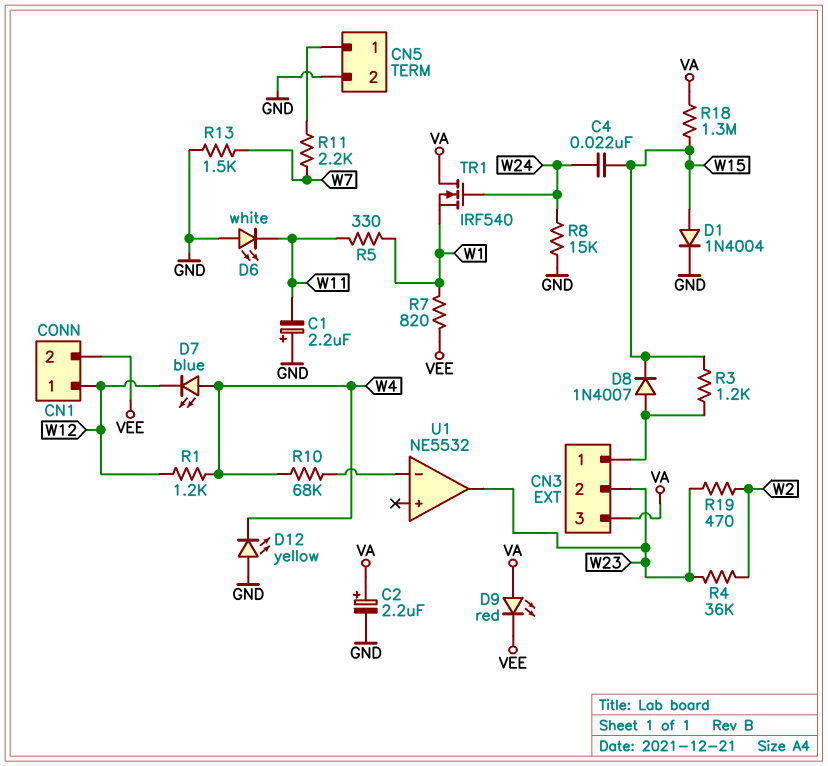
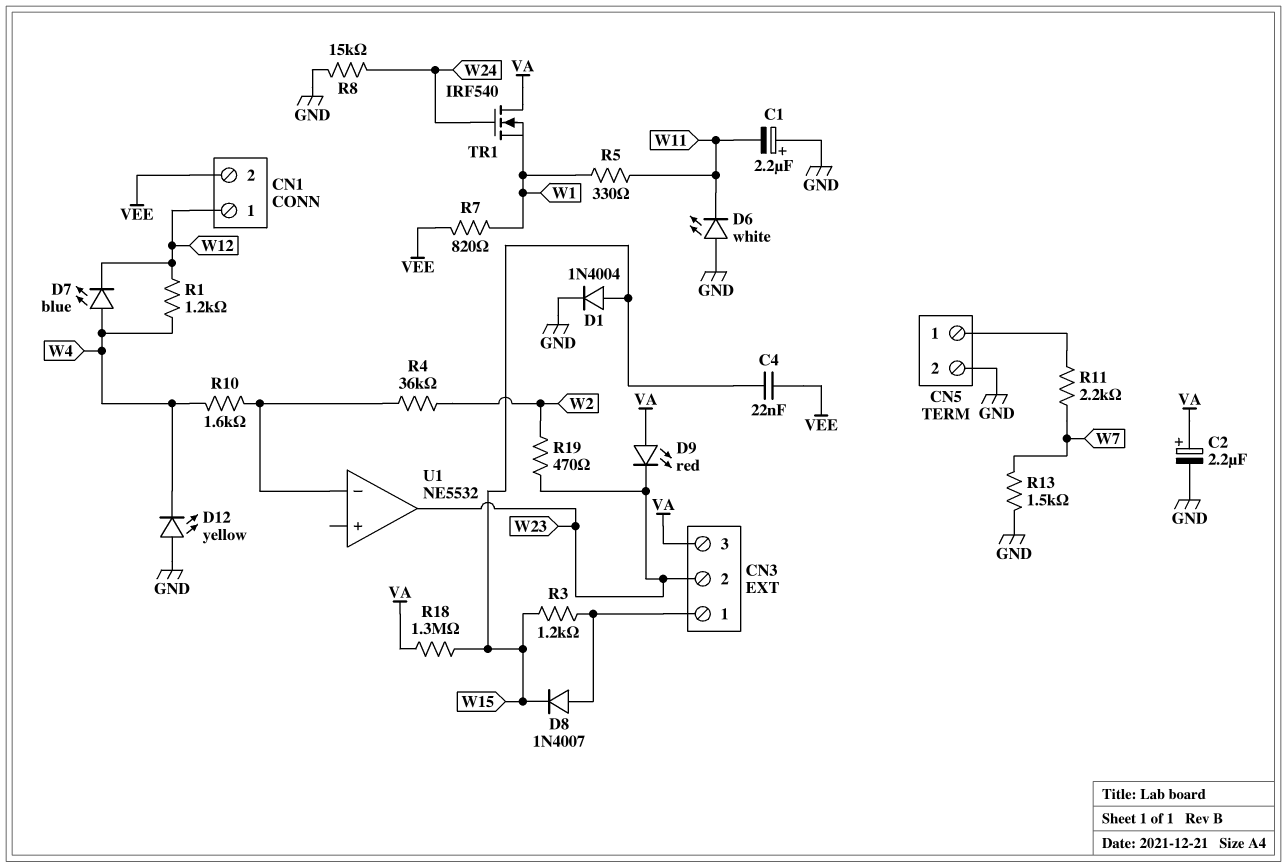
C4: 22nF (W15, W24) -> 22nF (VEE, W15)
D9: LED red (A VA, K VEE) -> LED red (A VA, K W23)
R4: 36k (W2, W23) -> 36k (U1/in-, W2)
R10: 68k (U1/in-, W4) -> 1.6k (U1/in-, W4)

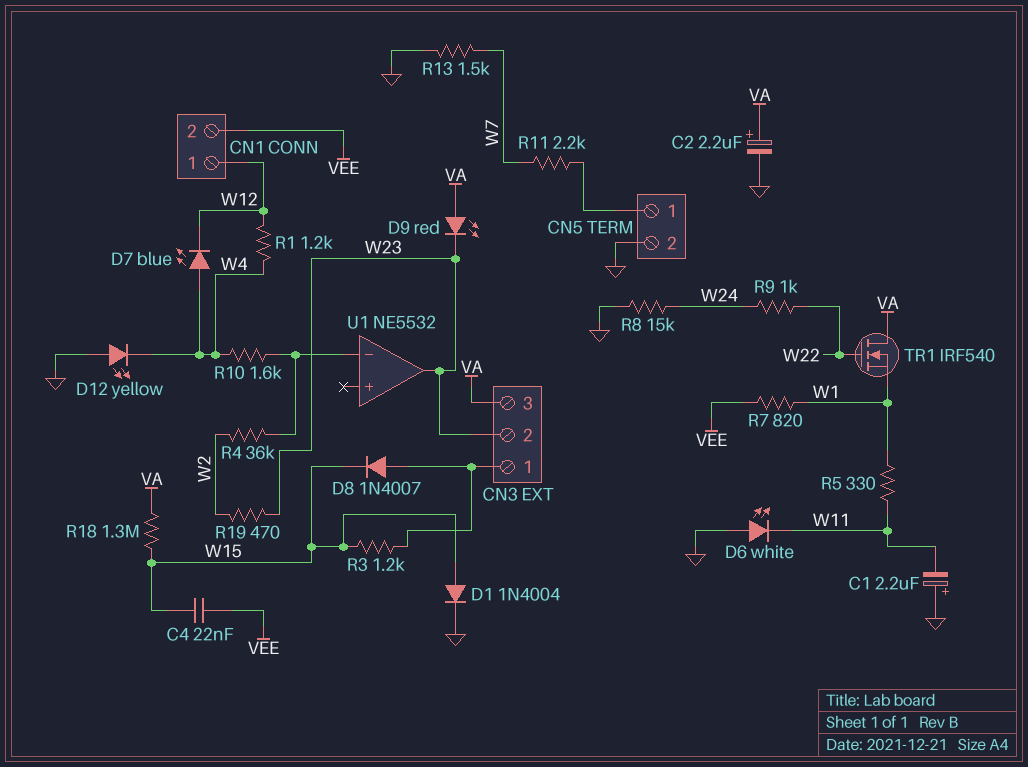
R9: none -> 1k (W22, W24)
TR1: NMOS IRF540 (G W24, D VA, S W1) -> NMOS IRF540 (G W22, D VA, S W1)

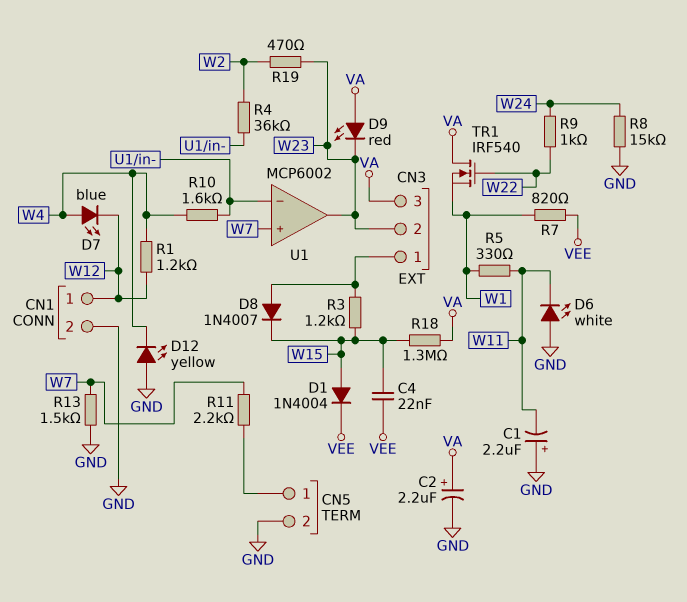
CN1 pin 2: VEE -> GND
D1: diode 1N4004 (A W15, K GND) -> diode 1N4004 (A W15, K VEE)
U1: NE5532 -> MCP6002
U1 pin in+: none -> W7

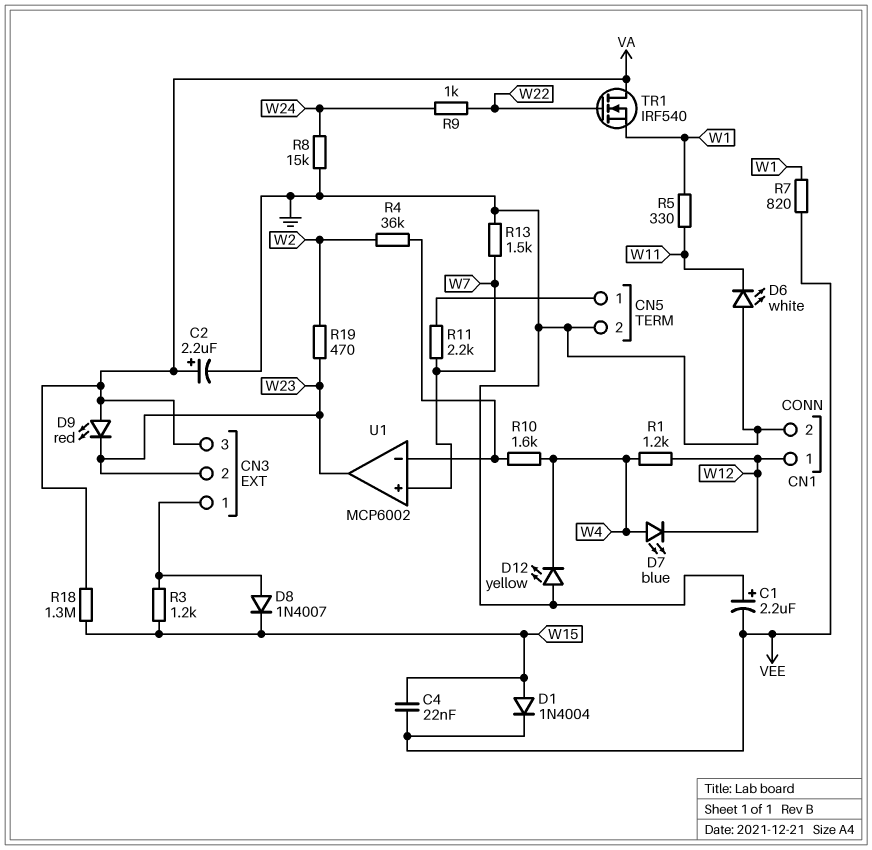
C1: 2.2uF (plus GND, minus W11) -> 2.2uF (plus GND, minus VEE)

